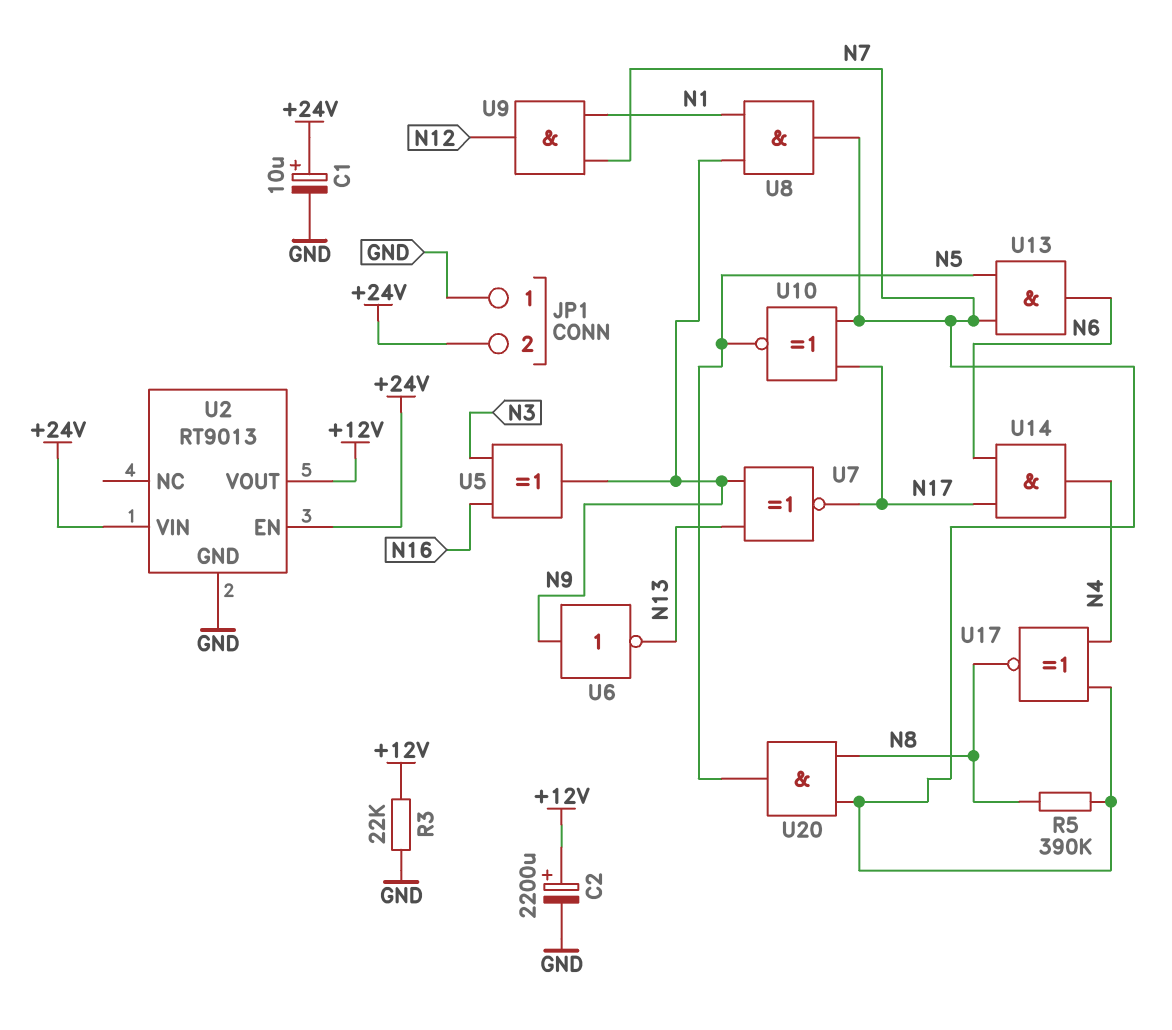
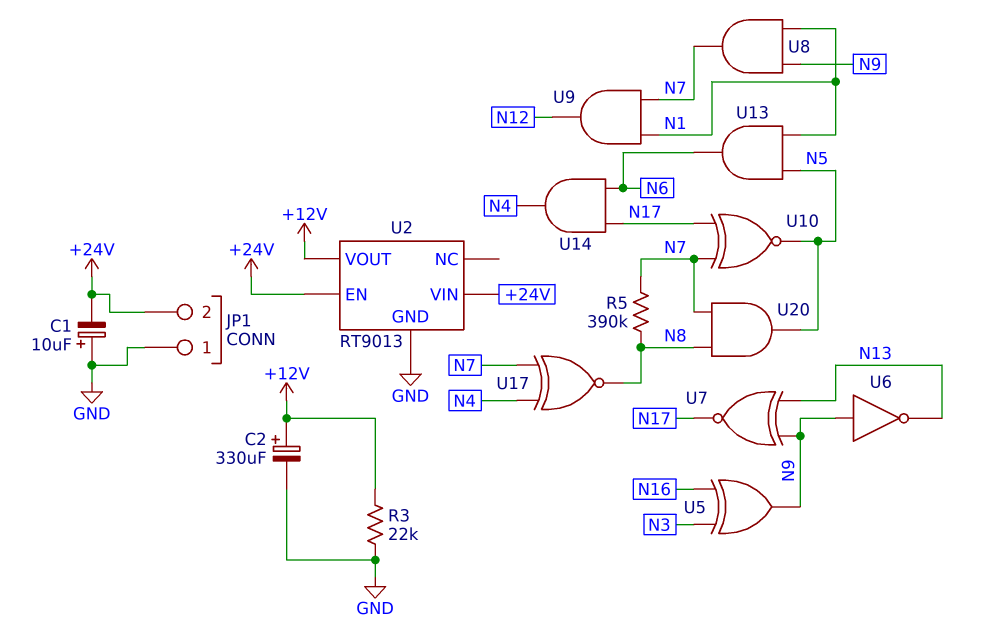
C1: 10uF (plus +24V, minus GND) -> 10uF (plus GND, minus +24V)
C2: 2200uF (plus +12V, minus GND) -> 330uF (plus +12V, minus GND)
U13: AND (in N5, in N7, out N6) -> AND (in N1, in N5, out N6)

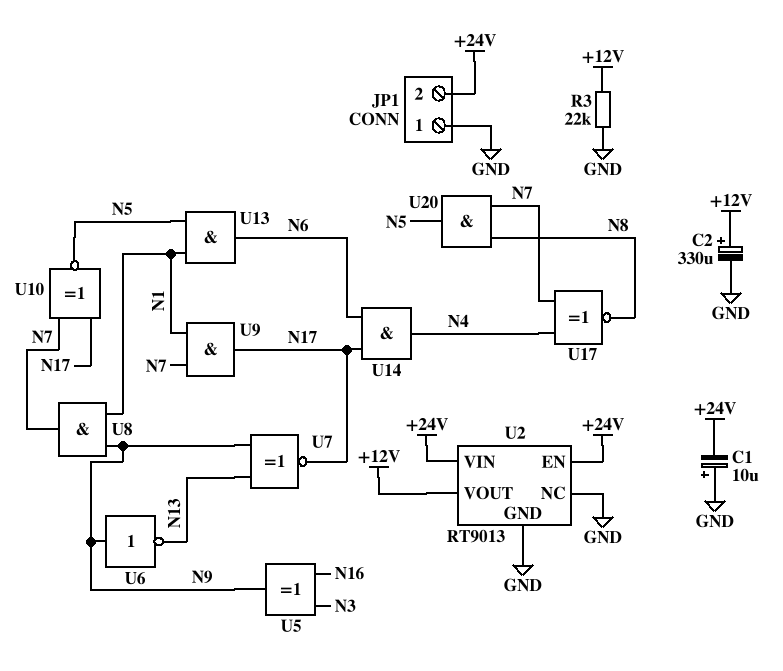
R5: 390k (N7, N8) -> none
U2 pin NC: none -> GND
U9: AND (in N1, in N7, out N12) -> AND (in N1, in N7, out N17)

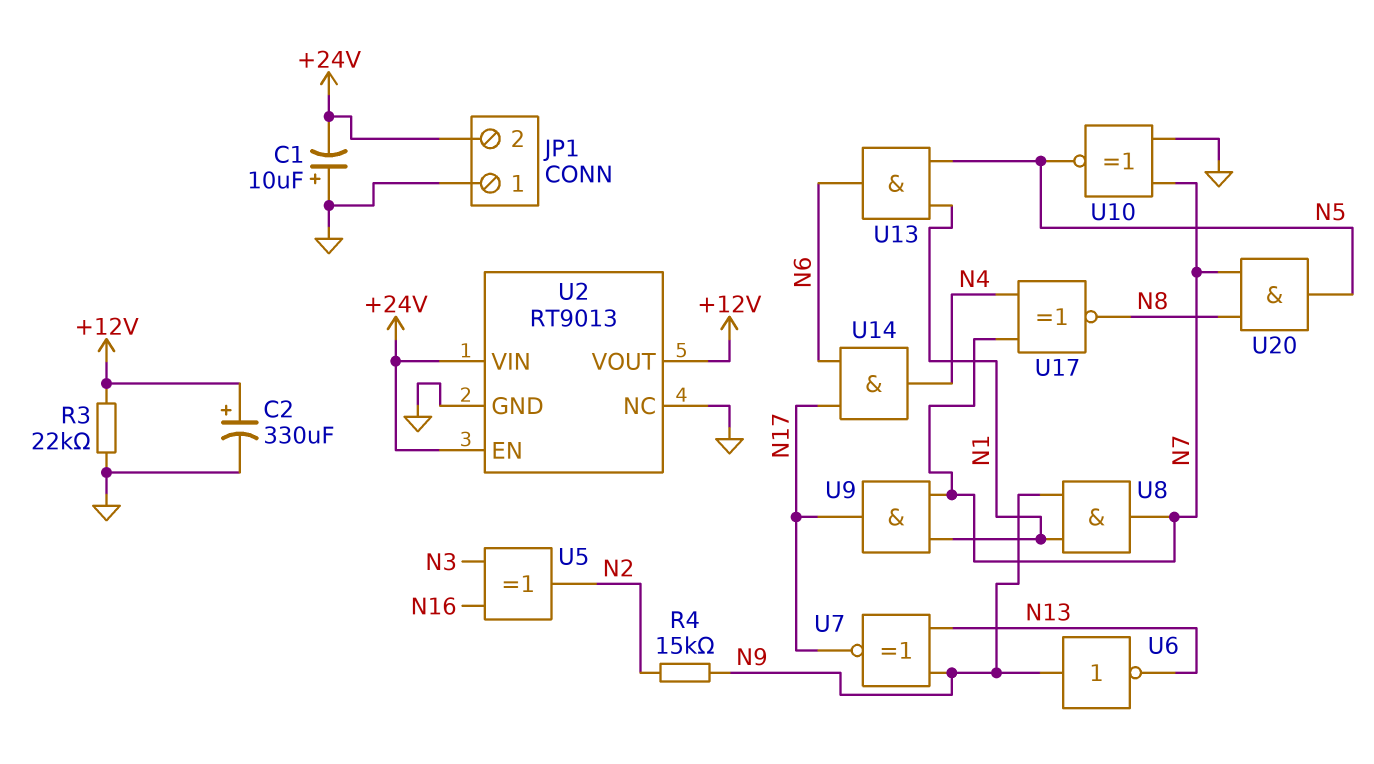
R4: none -> 15k (N2, N9)
U5: XOR (in N3, in N16, out N9) -> XOR (in N3, in N16, out N2)
U10: XNOR (in N7, in N17, out N5) -> XNOR (in GND, in N7, out N5)

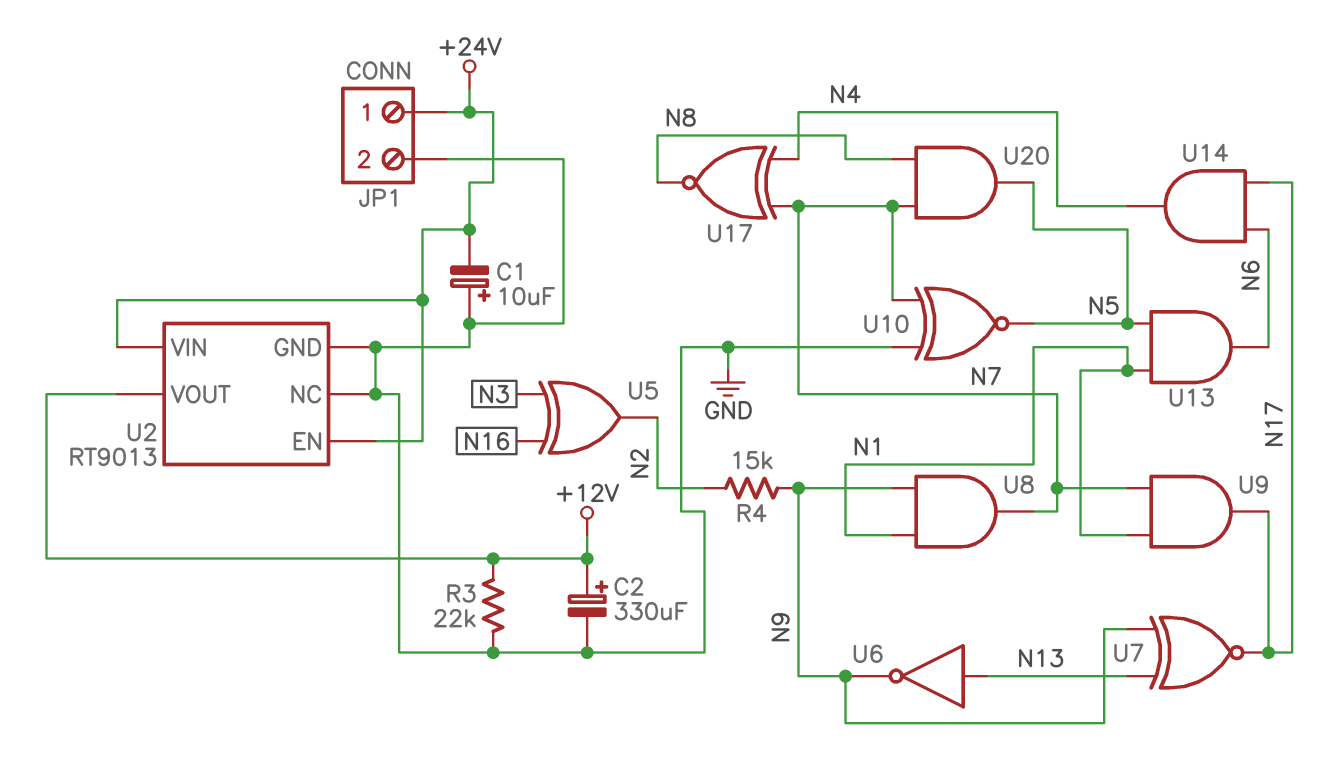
JP1 pin 1: GND -> +24V
JP1 pin 2: +24V -> GND
U6: NOT (in N9, out N13) -> NOT (in N13, out N9)

